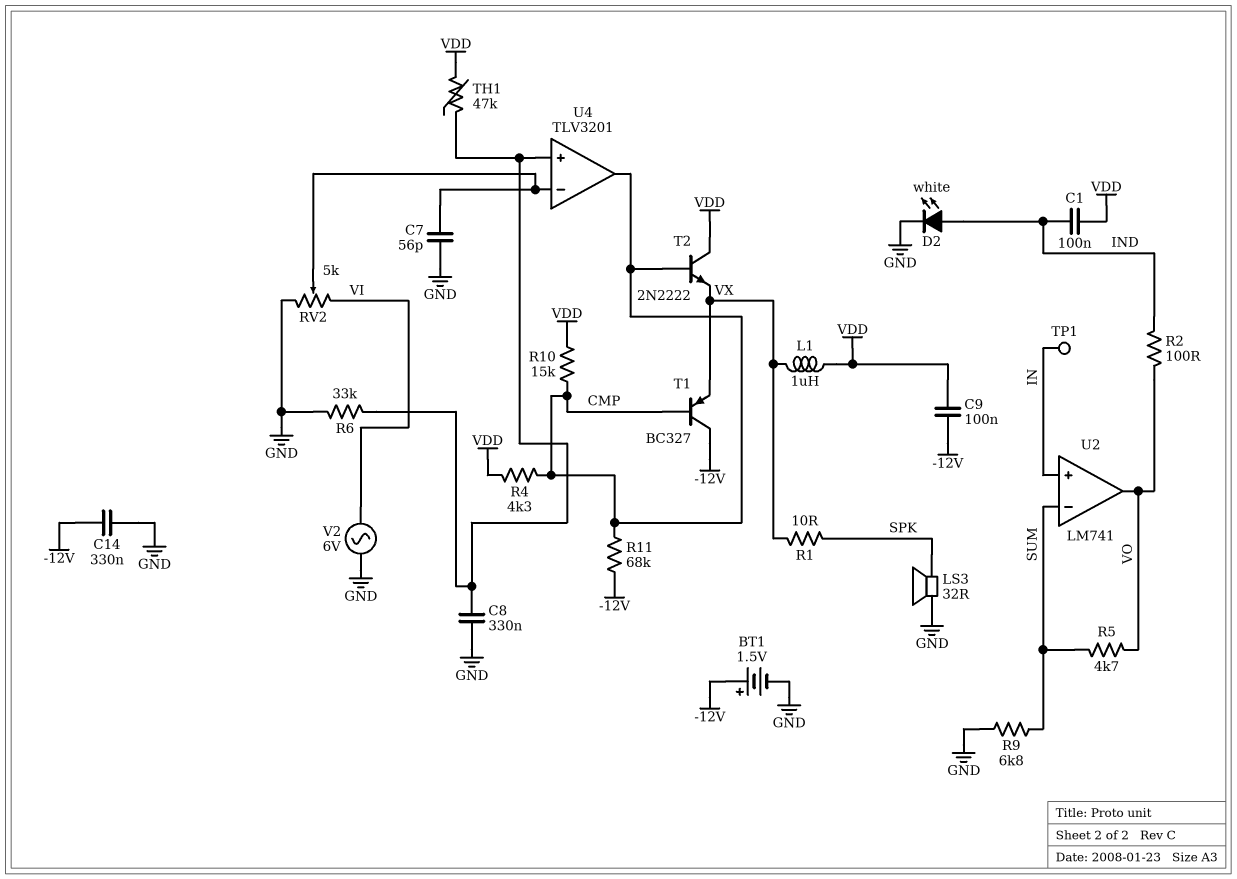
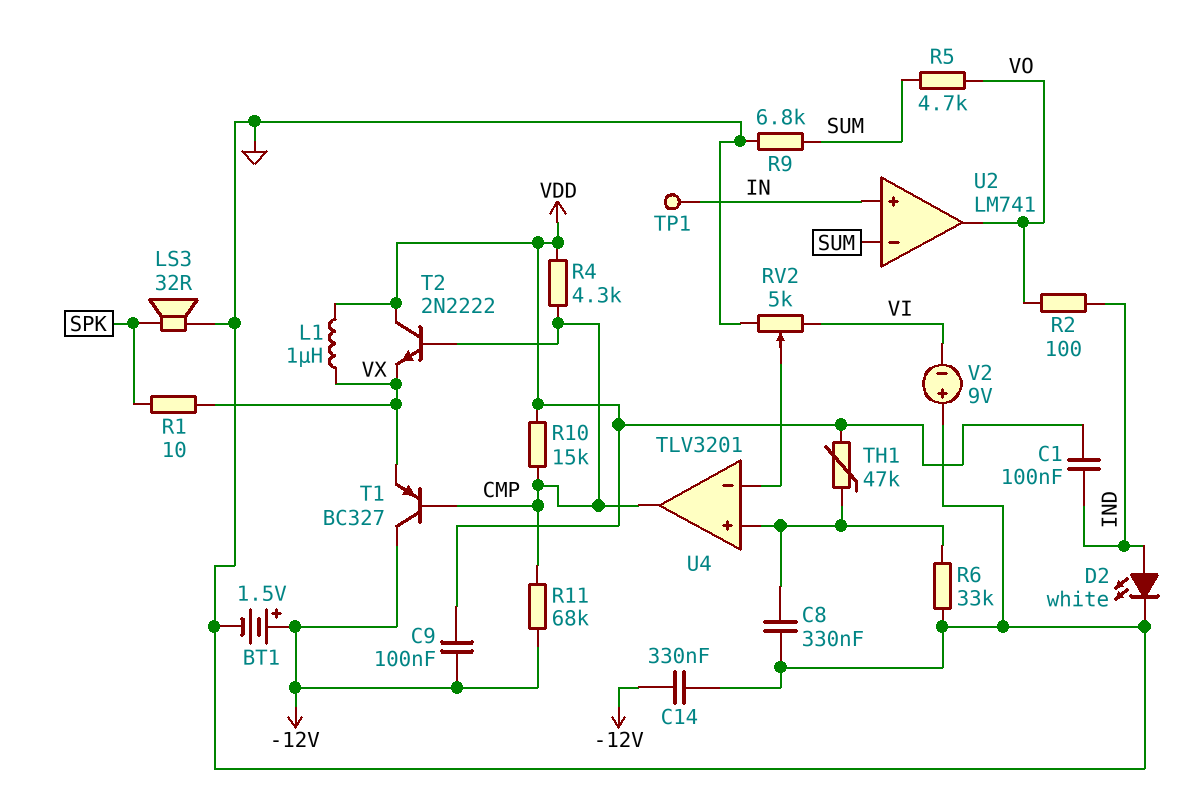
C7: 56pF (GND, U4/in-) -> none
V2: AC 6V (GND, VI) -> 9V (plus GND, minus VI)

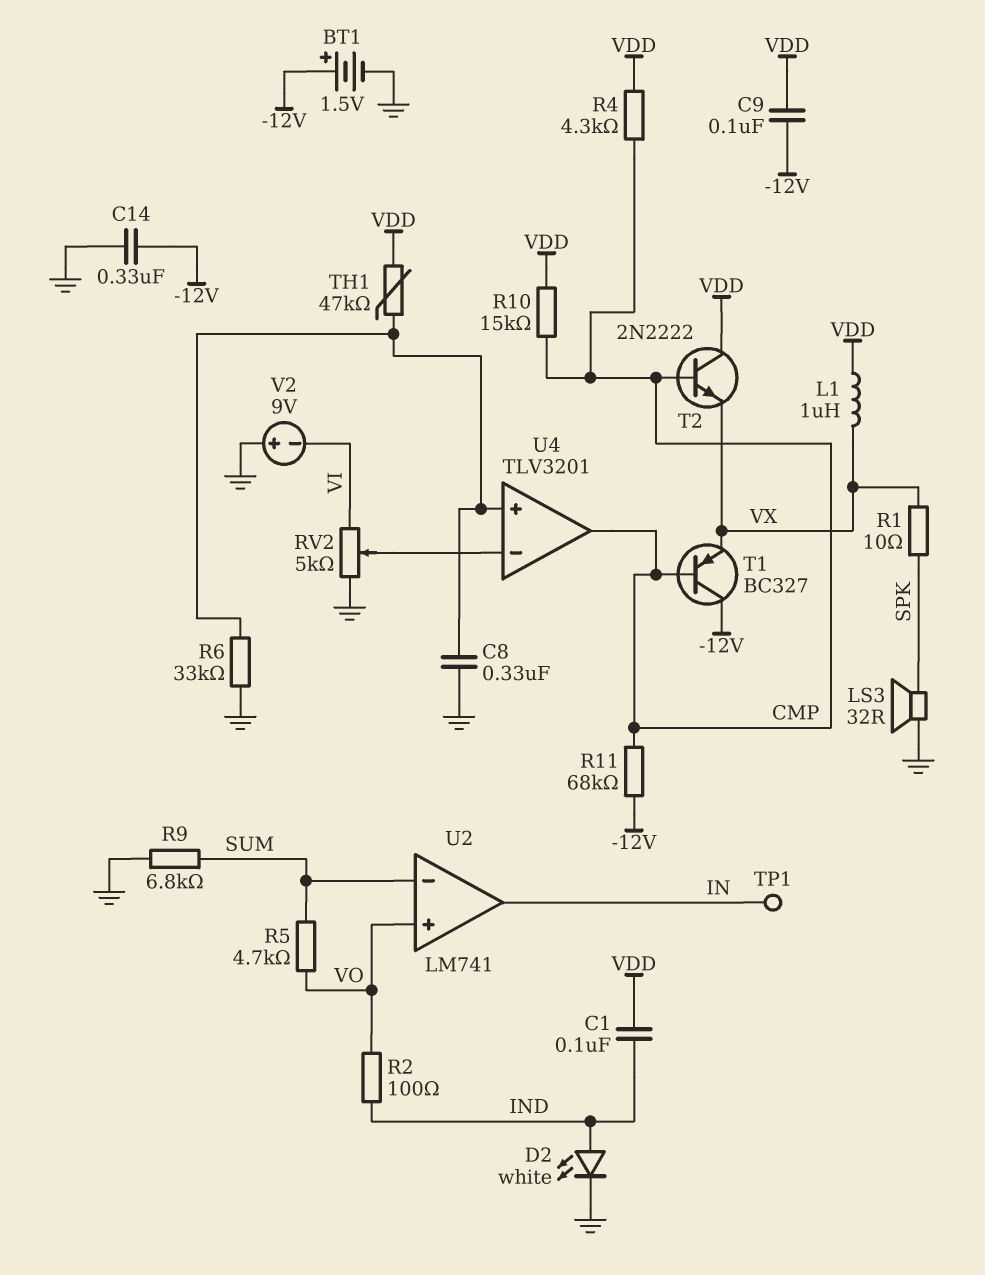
U2 pin in+: IN -> VO
U2 pin out: VO -> IN

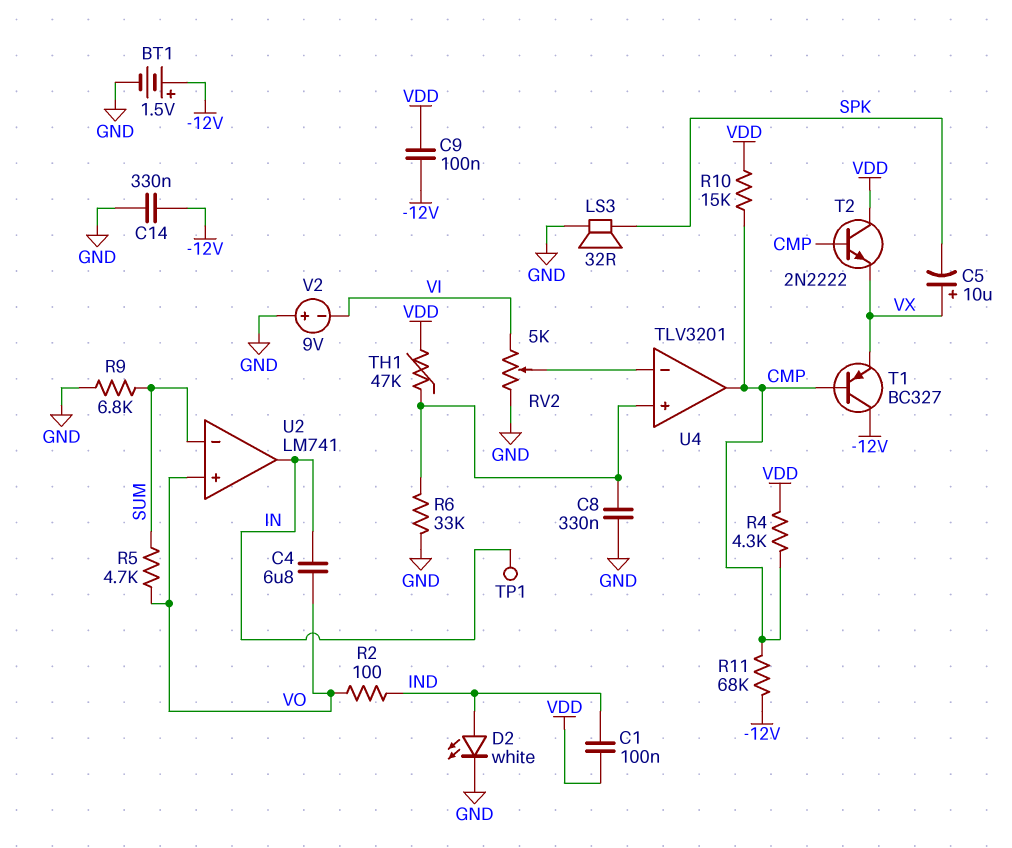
C4: none -> 6.8uF (IN, VO)
C5: none -> 10uF (plus VX, minus SPK)
L1: 1uH (VDD, VX) -> none
R1: 10 (SPK, VX) -> none

